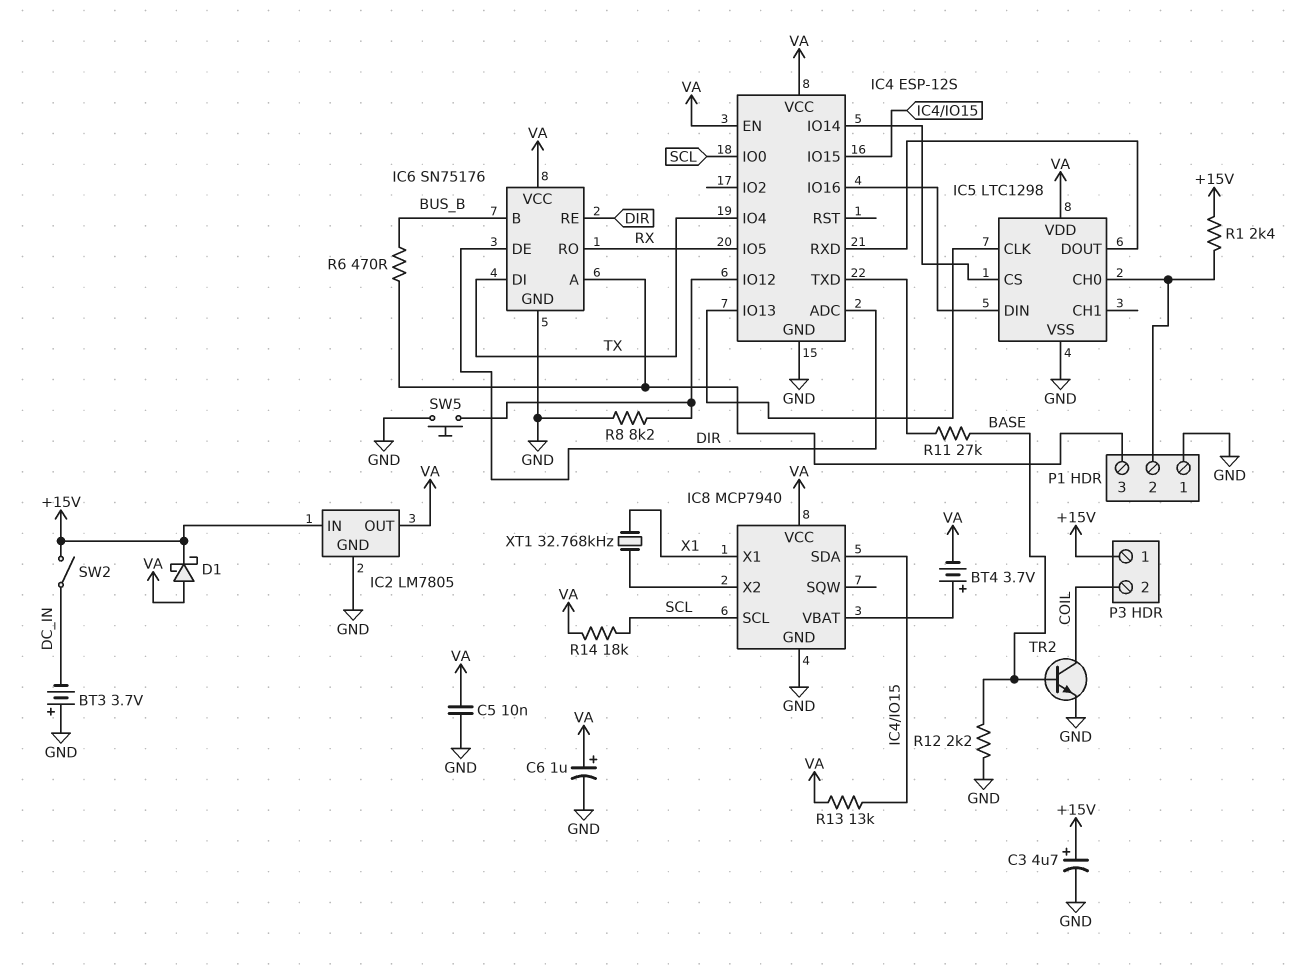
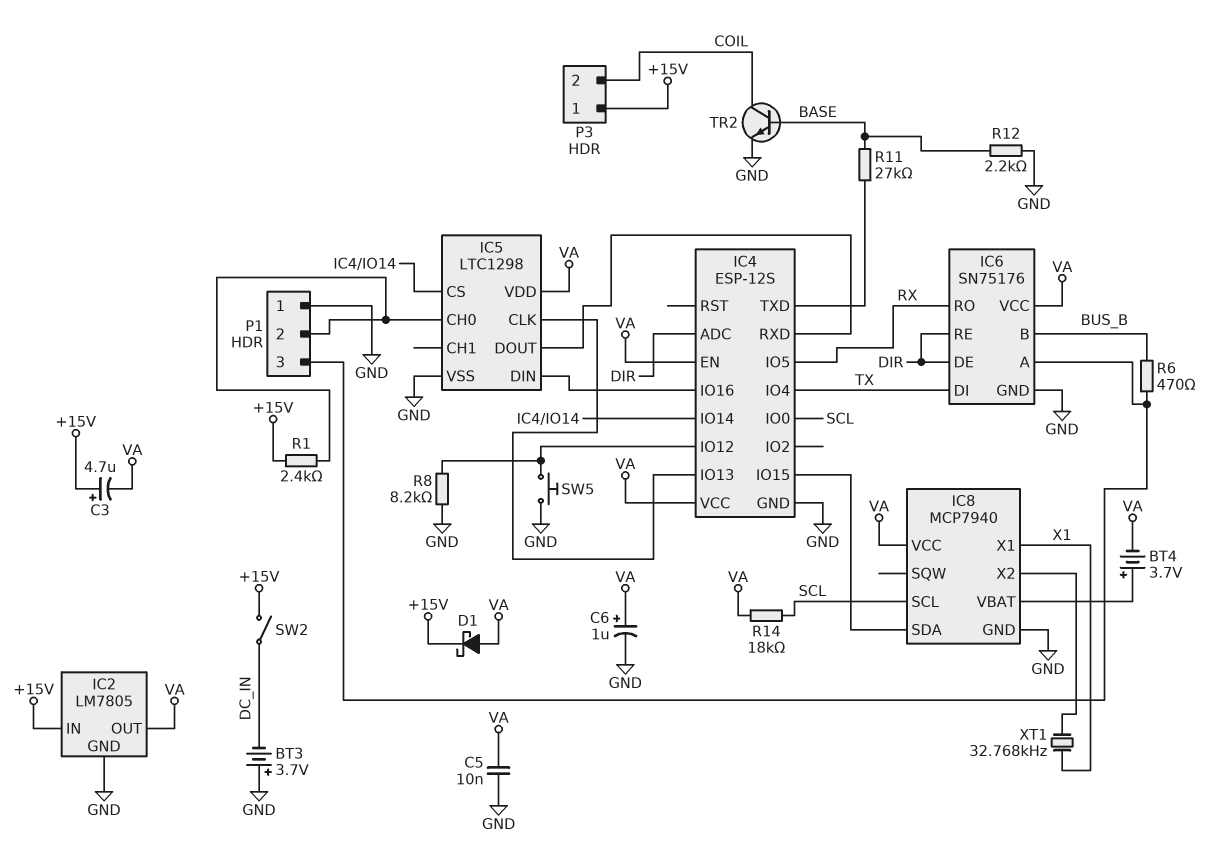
C3: 4.7uF (plus +15V, minus GND) -> 4.7uF (plus +15V, minus VA)
R13: 13k (IC4/IO15, VA) -> none

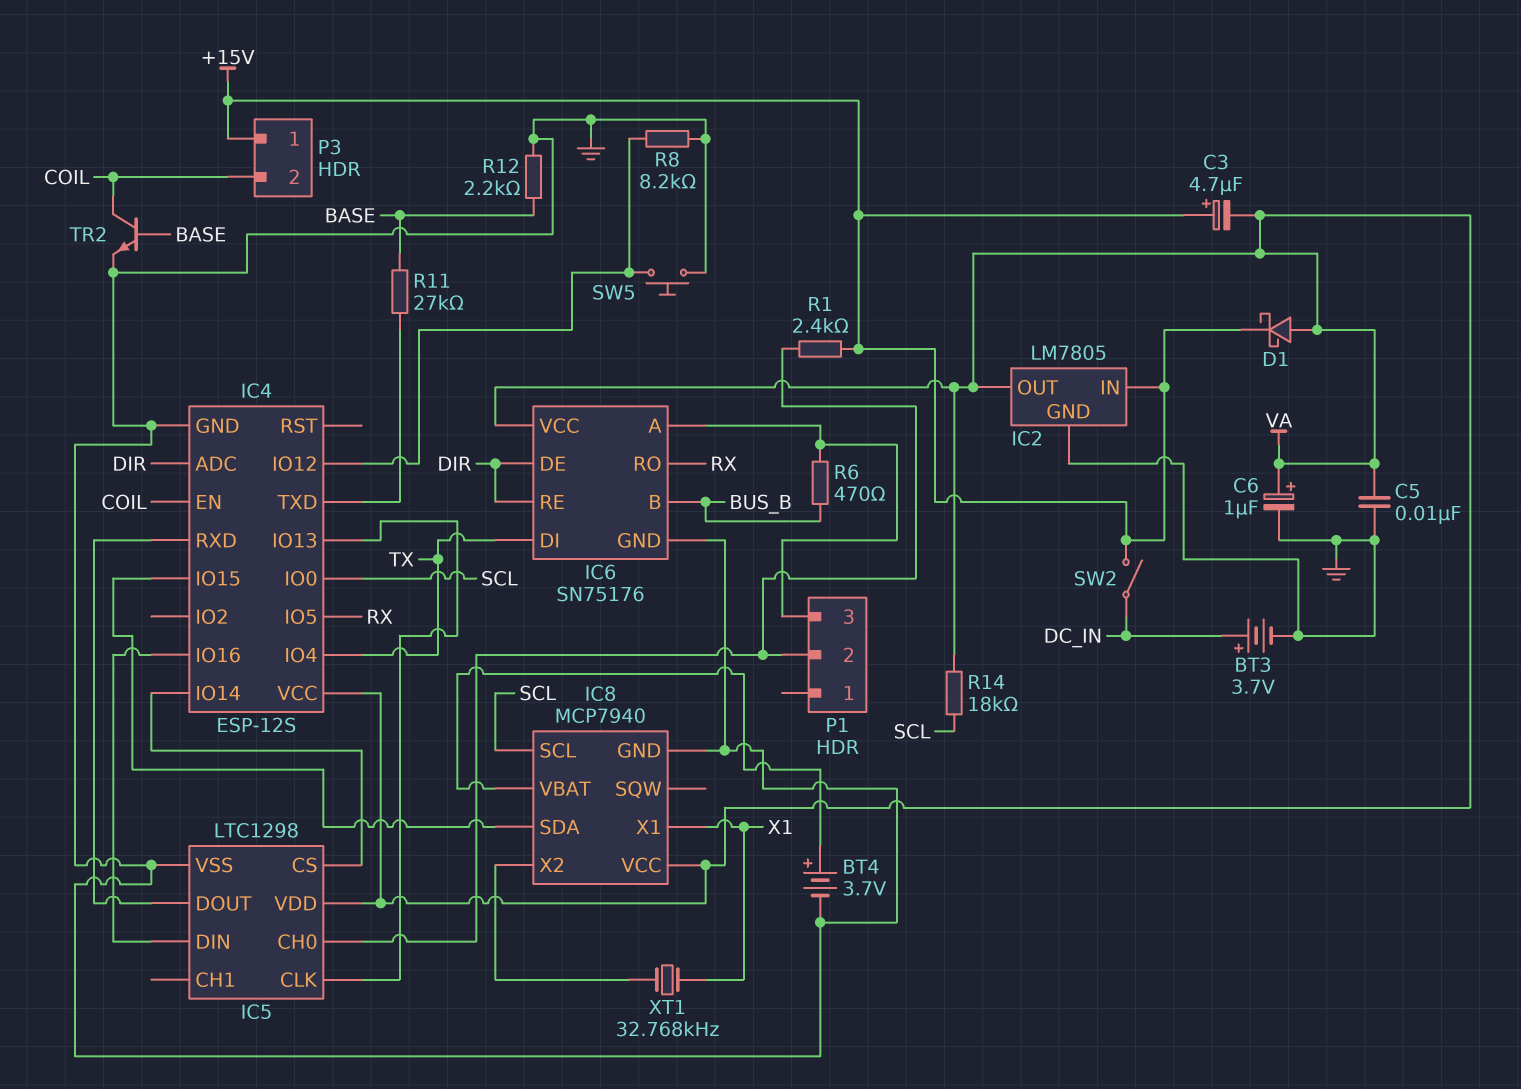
BT3: 3.7V (plus GND, minus DC_IN) -> 3.7V (plus DC_IN, minus GND)
BT4: 3.7V (plus IC8/VBAT, minus VA) -> 3.7V (plus IC8/VBAT, minus GND)
IC4 pin EN: VA -> COIL
P1 pin 1: GND -> none

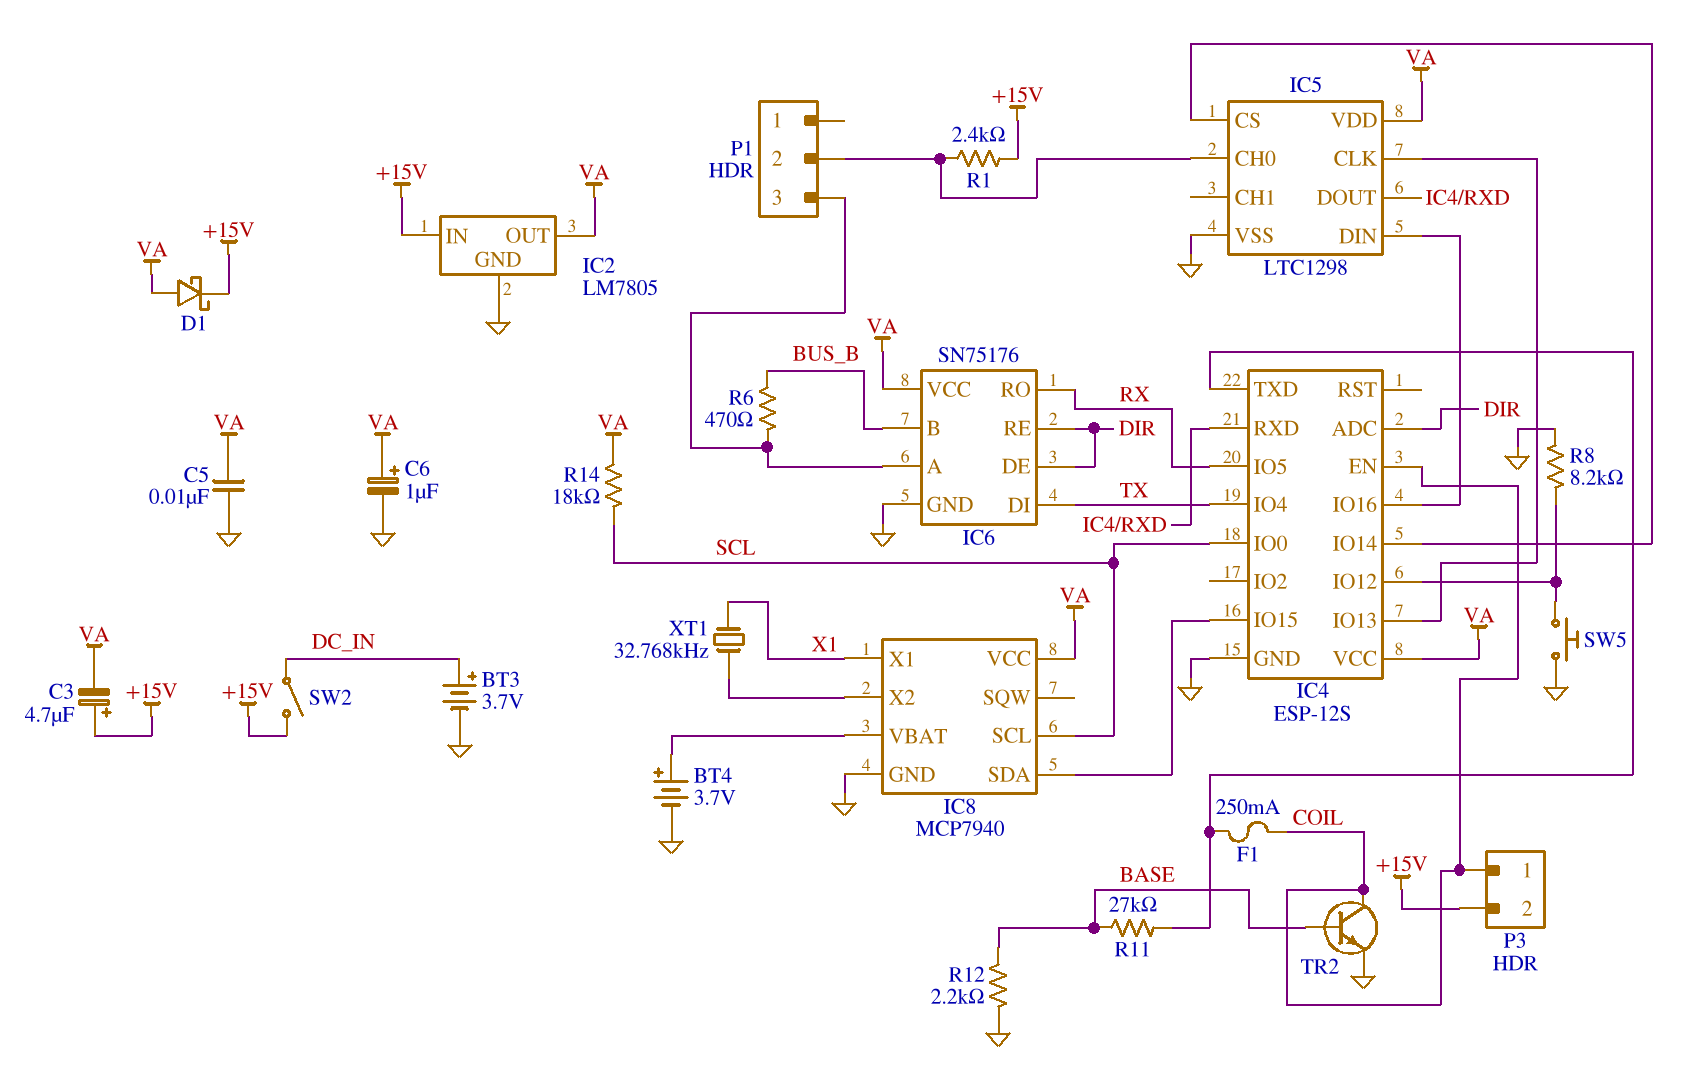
F1: none -> 250mA (COIL, IC4/TXD)
P3 pin 1: +15V -> COIL
P3 pin 2: COIL -> +15V

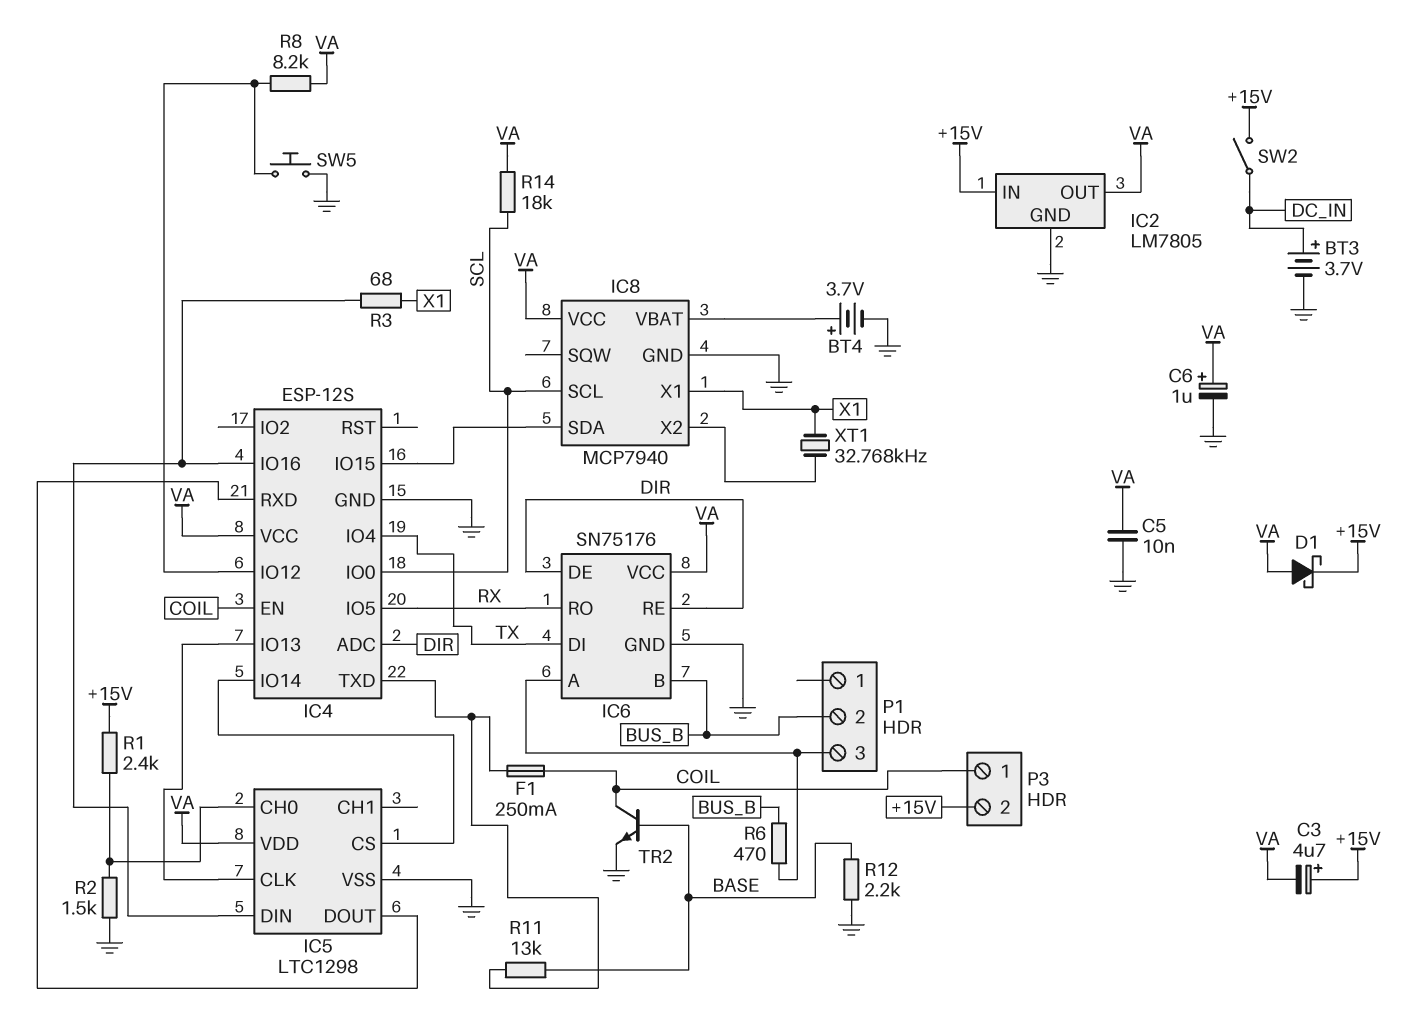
P1 pin 2: IC5/CH0 -> BUS_B
R2: none -> 1.5k (GND, IC5/CH0)
R3: none -> 68 (IC4/IO16, X1)
R8: 8.2k (GND, IC4/IO12) -> 8.2k (IC4/IO12, VA)
R11: 27k (BASE, IC4/TXD) -> 13k (BASE, IC4/TXD)

